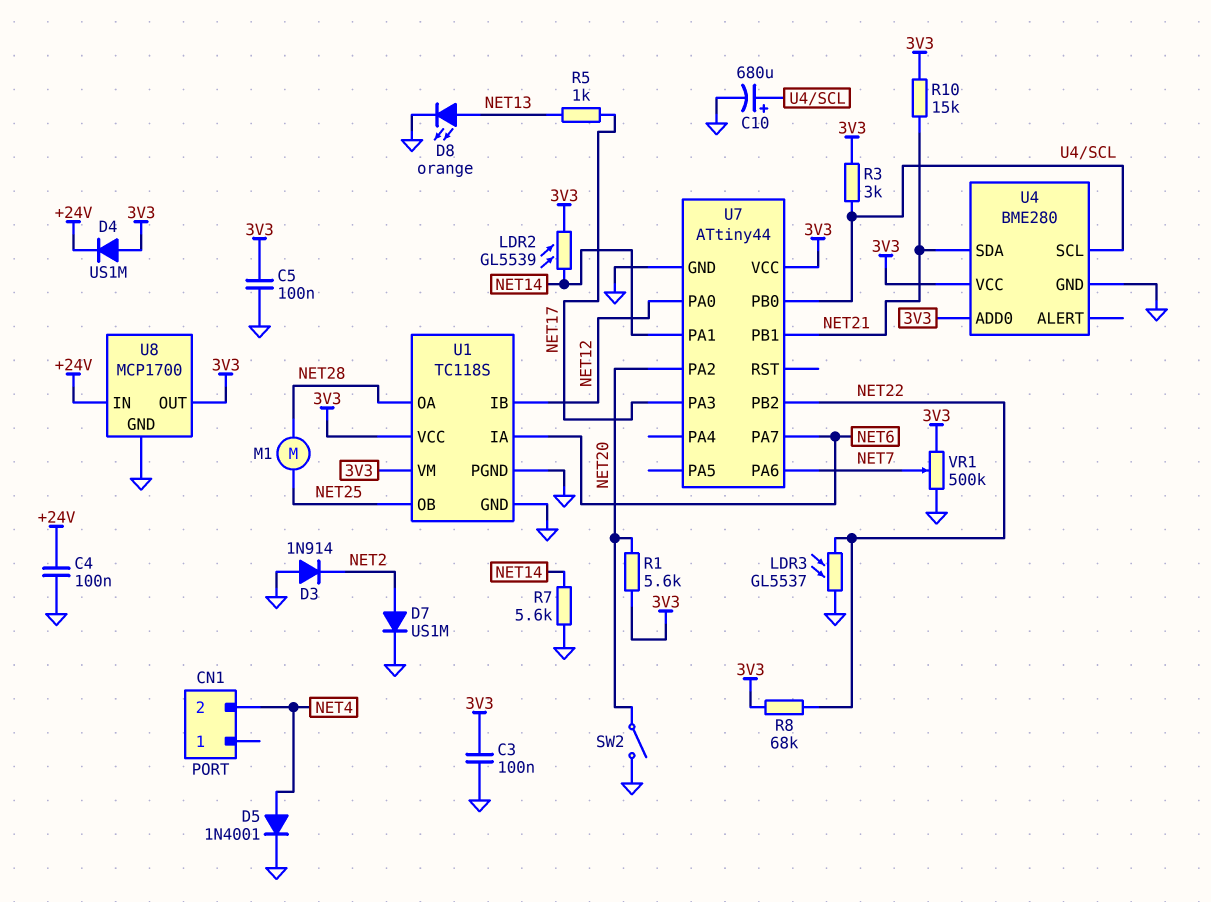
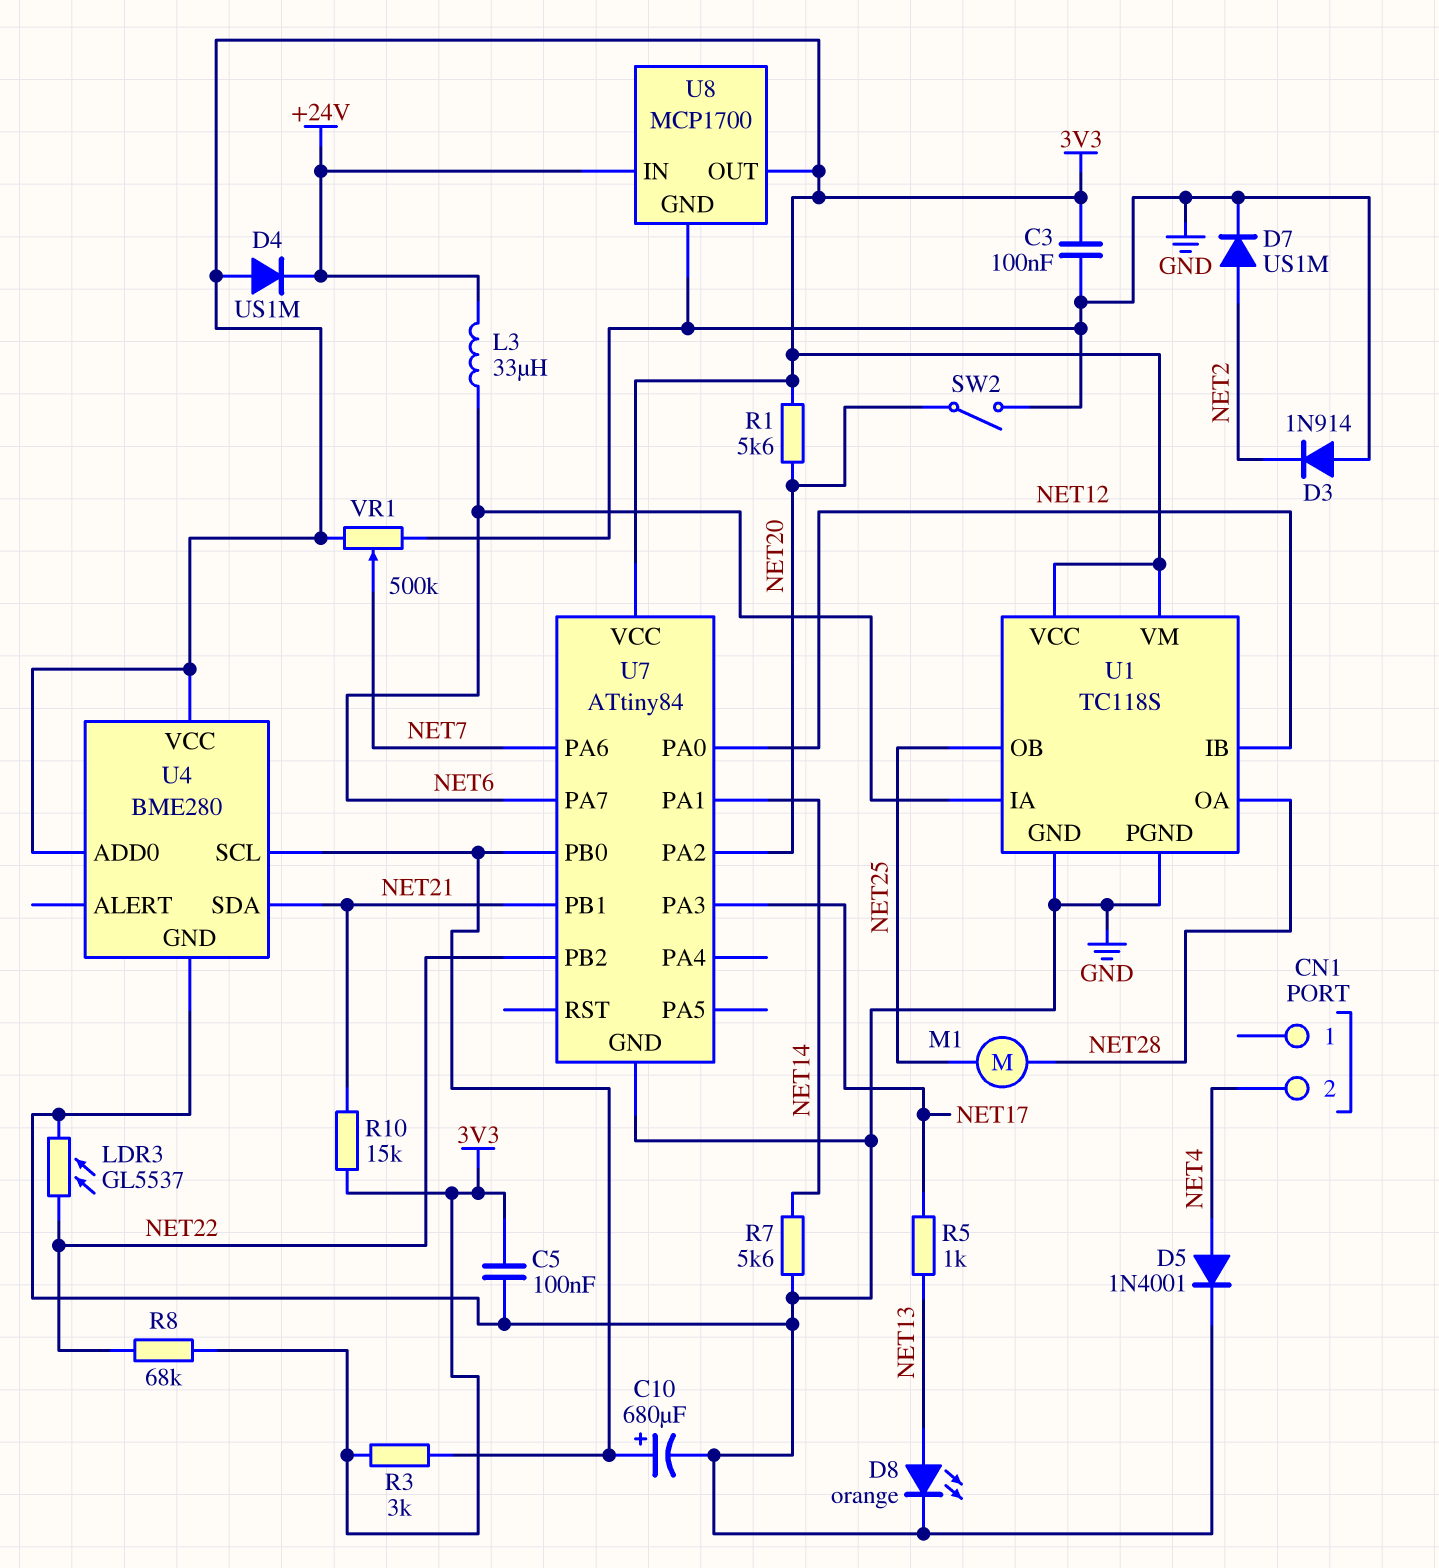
C4: 100nF (+24V, GND) -> none
L3: none -> 33uH (+24V, NET6)
LDR2: GL5539 (3V3, NET14) -> none
U7: ATtiny44 -> ATtiny84

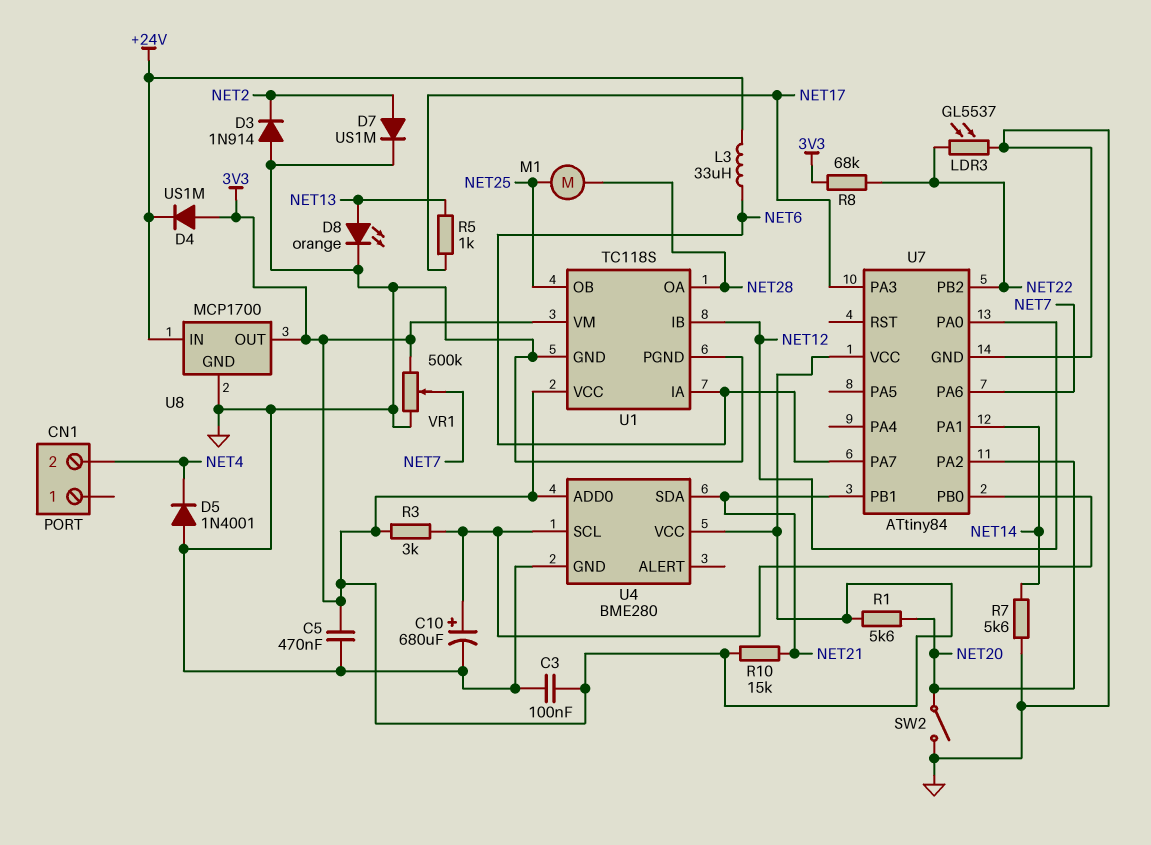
C5: 100nF (3V3, GND) -> 470nF (3V3, GND)
D5: diode 1N4001 (A NET4, K GND) -> diode 1N4001 (A GND, K NET4)

